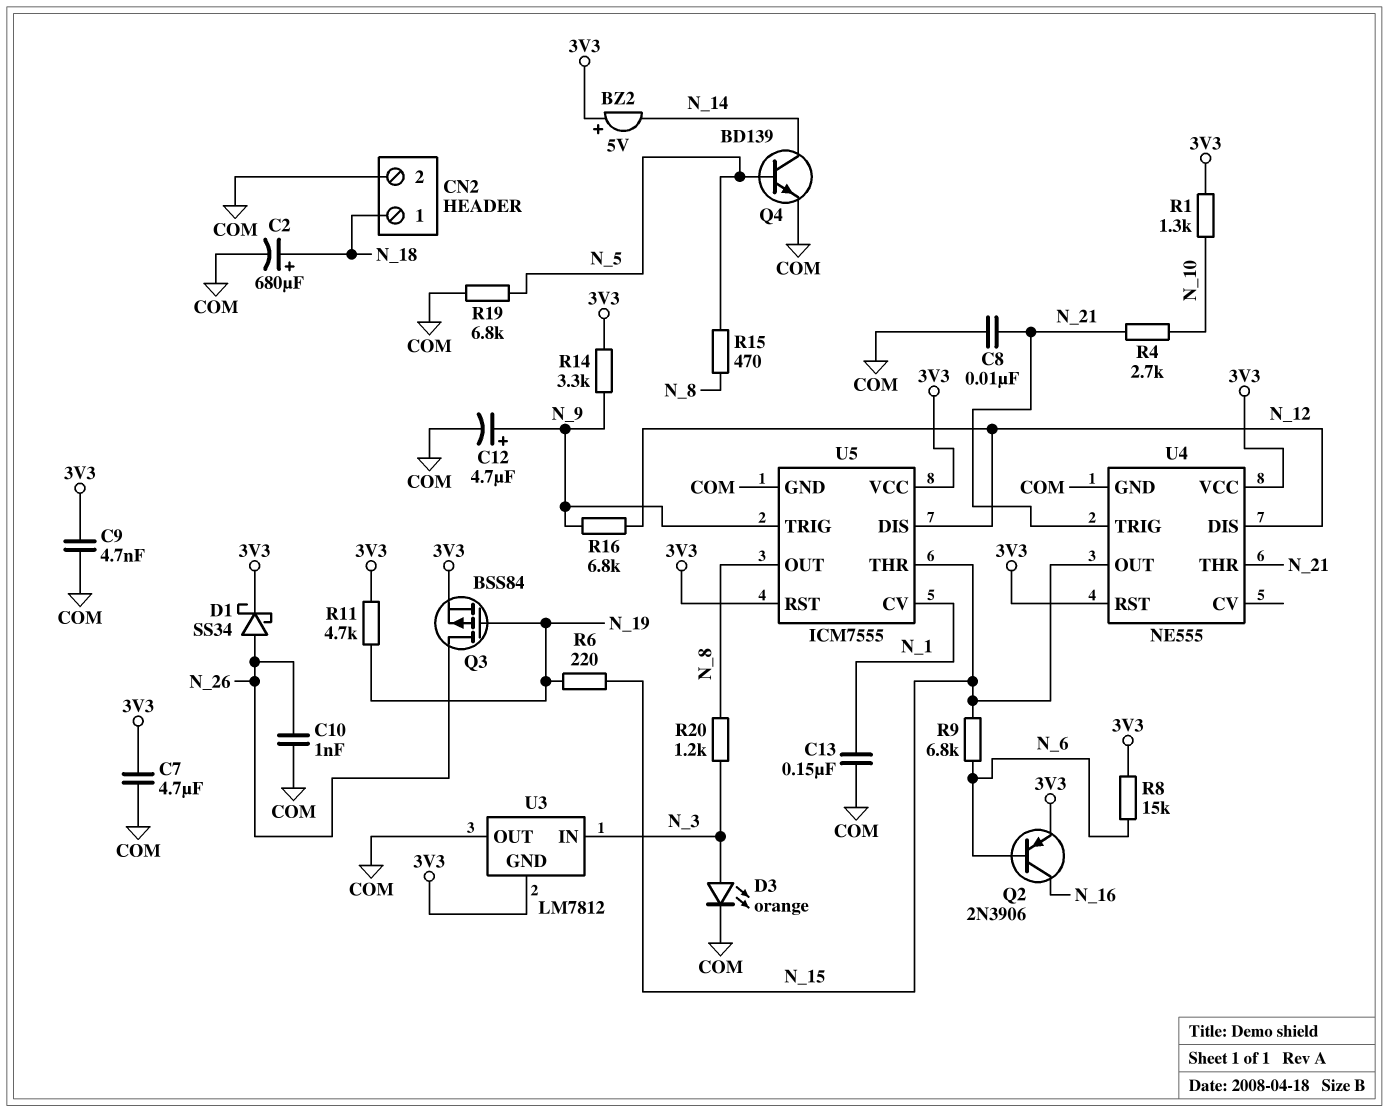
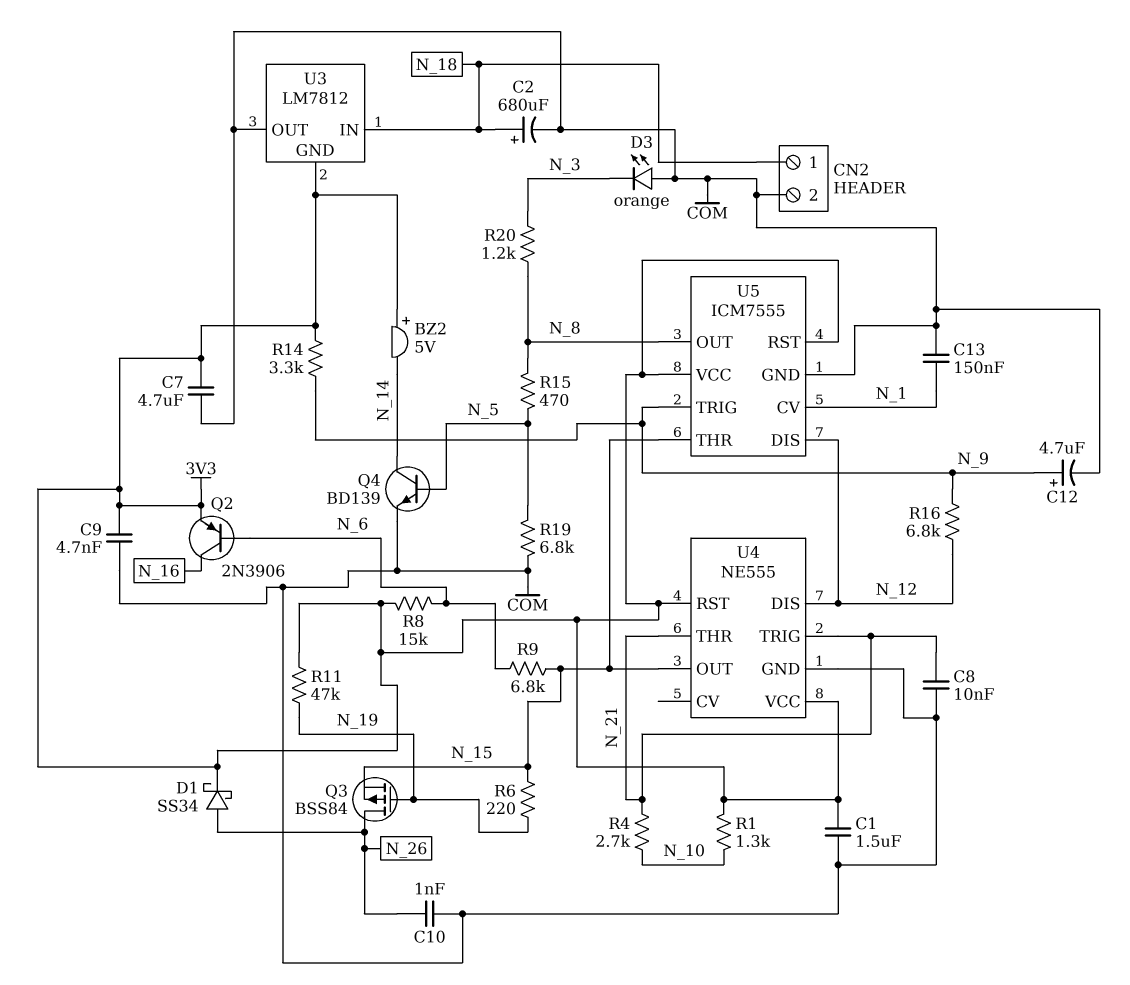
C1: none -> 1.5uF (3V3, COM)
D3: LED orange (A N_3, K COM) -> LED orange (A COM, K N_3)
Q3: PMOS BSS84 (G N_19, D N_26, S 3V3) -> PMOS BSS84 (G N_19, D N_26, S N_15)
R11: 4.7k (3V3, N_19) -> 47k (3V3, N_19)
U3 pin IN: N_3 -> N_18

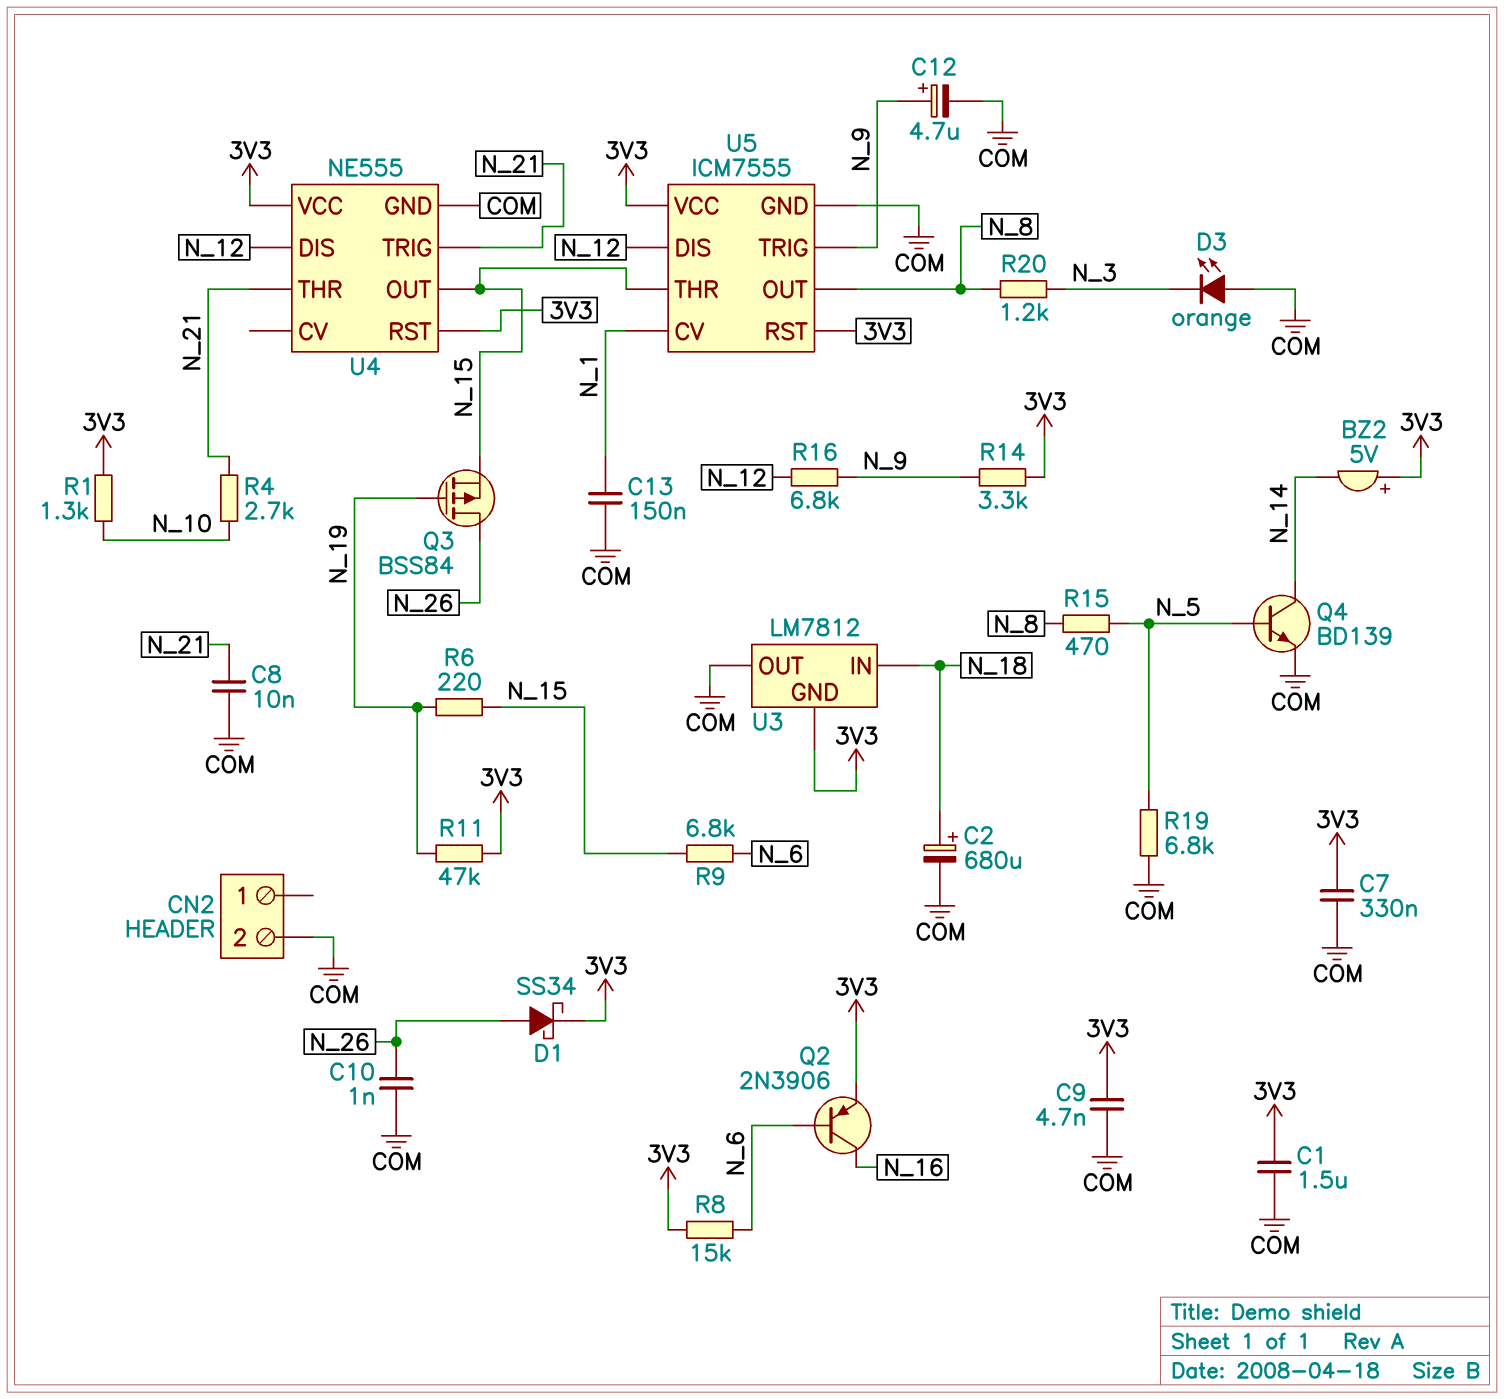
C7: 4.7uF (3V3, COM) -> 330nF (3V3, COM)
CN2 pin 1: N_18 -> none

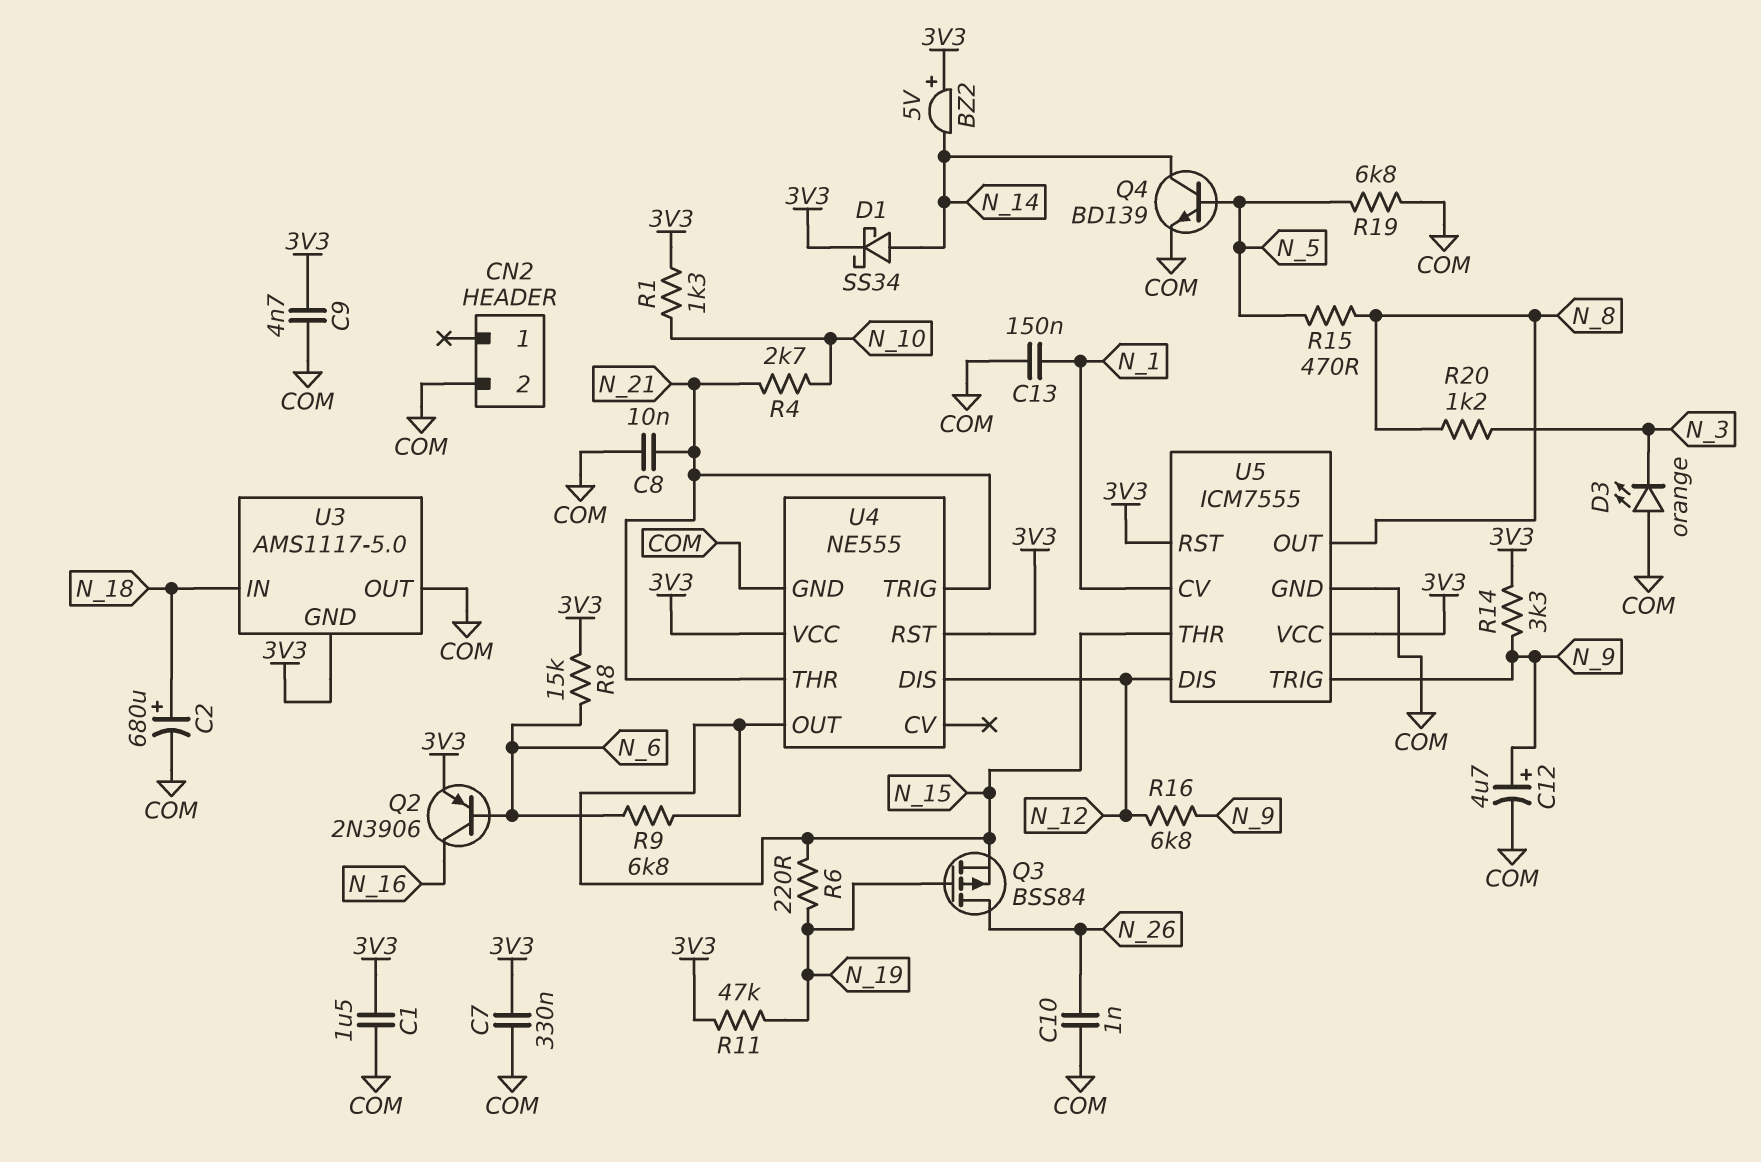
D1: schottky SS34 (A N_26, K 3V3) -> schottky SS34 (A N_14, K 3V3)
U3: LM7812 -> AMS1117-5.0

